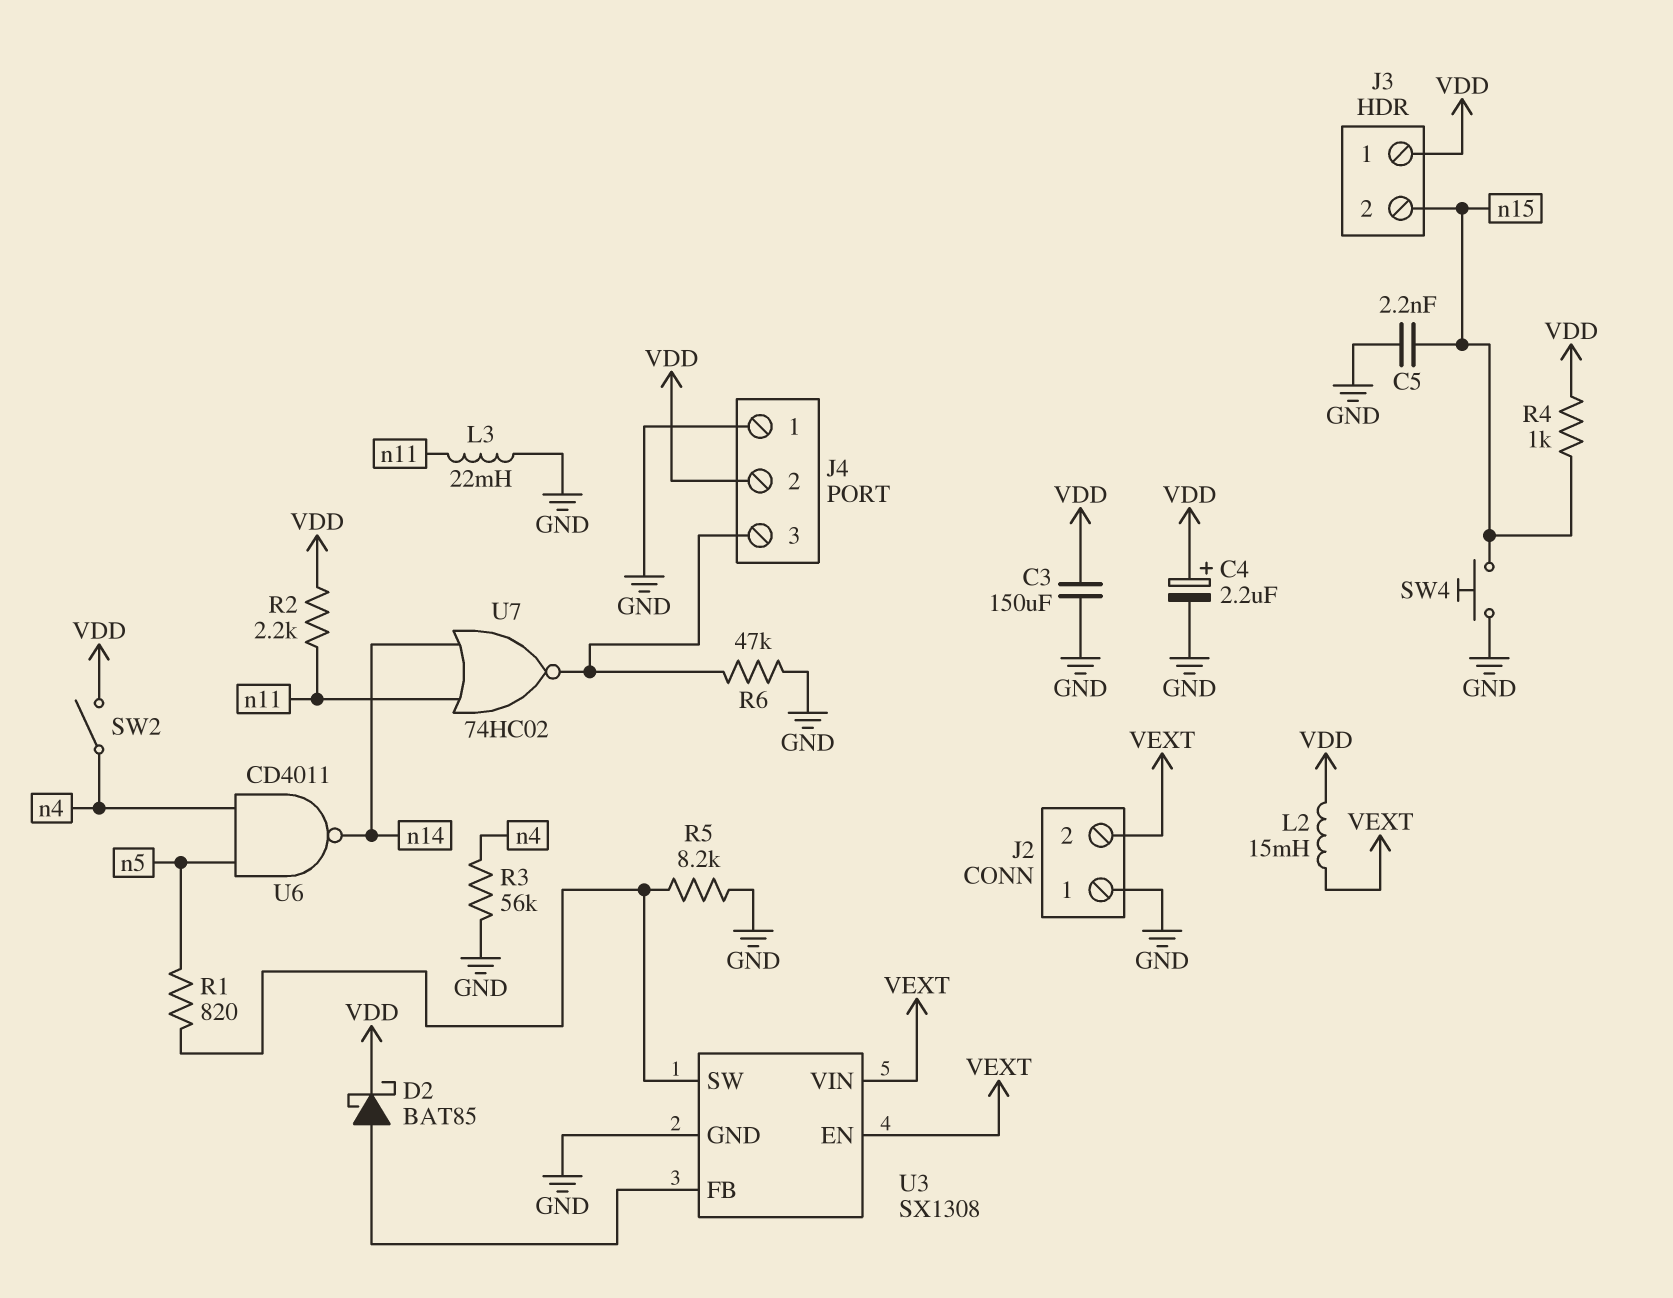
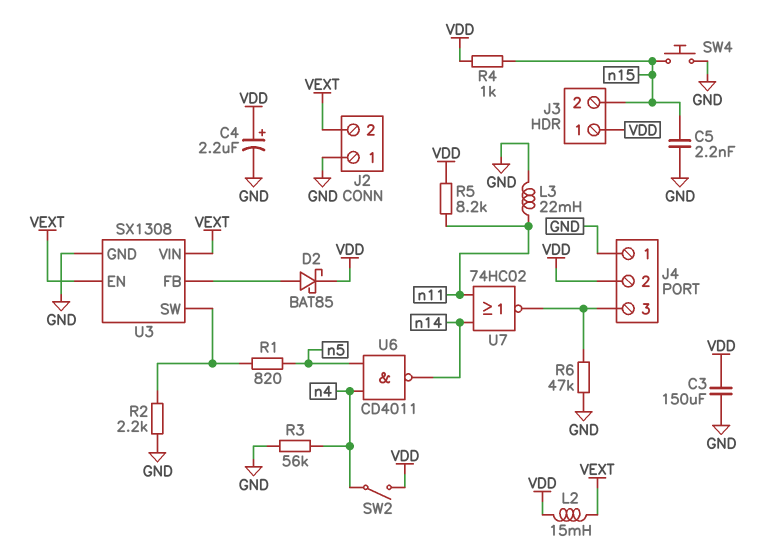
R2: 2.2k (VDD, n11) -> 2.2k (GND, U3/SW)
R5: 8.2k (GND, U3/SW) -> 8.2k (VDD, n11)

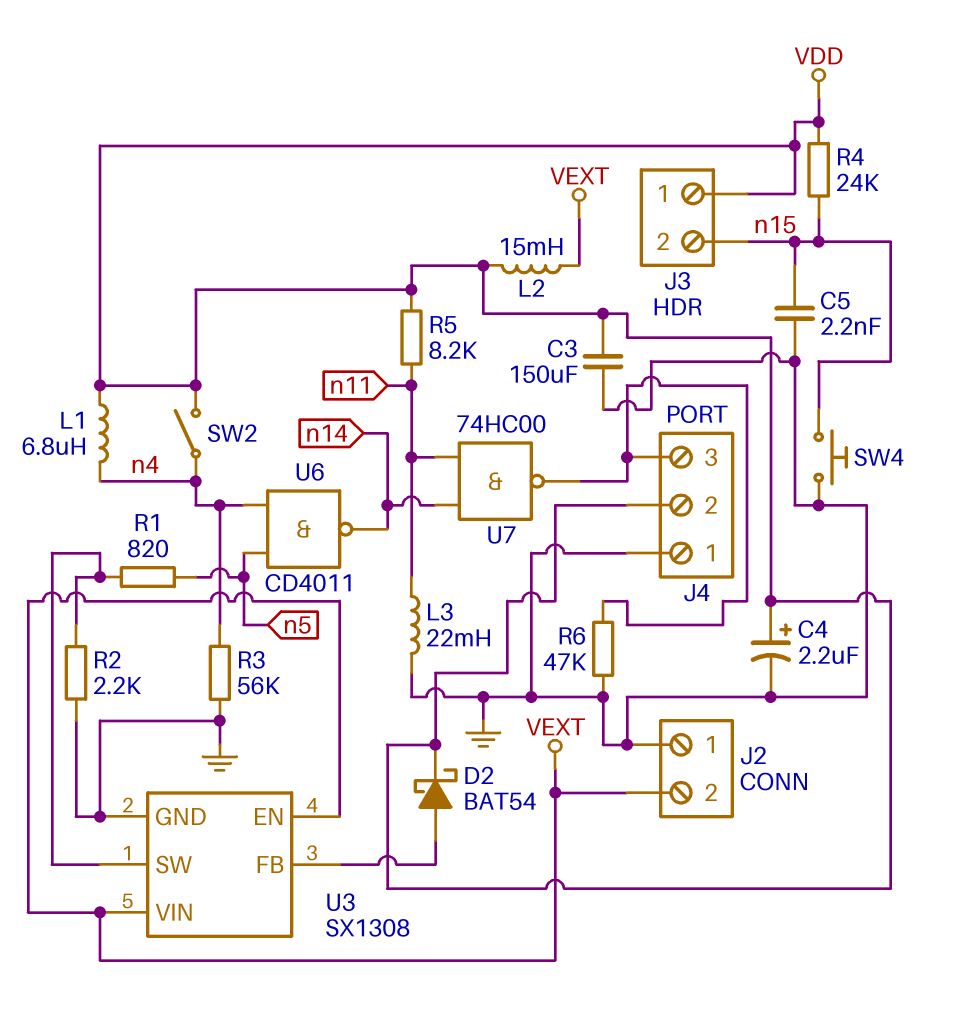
D2: schottky BAT85 (A U3/FB, K VDD) -> schottky BAT54 (A U3/FB, K VDD)
L1: none -> 6.8uH (VDD, n4)
R4: 1k (VDD, n15) -> 24k (VDD, n15)
U7: NOR 74HC02 (in n11, in n14, out J4/3) -> NAND 74HC00 (in n11, in n14, out J4/3)

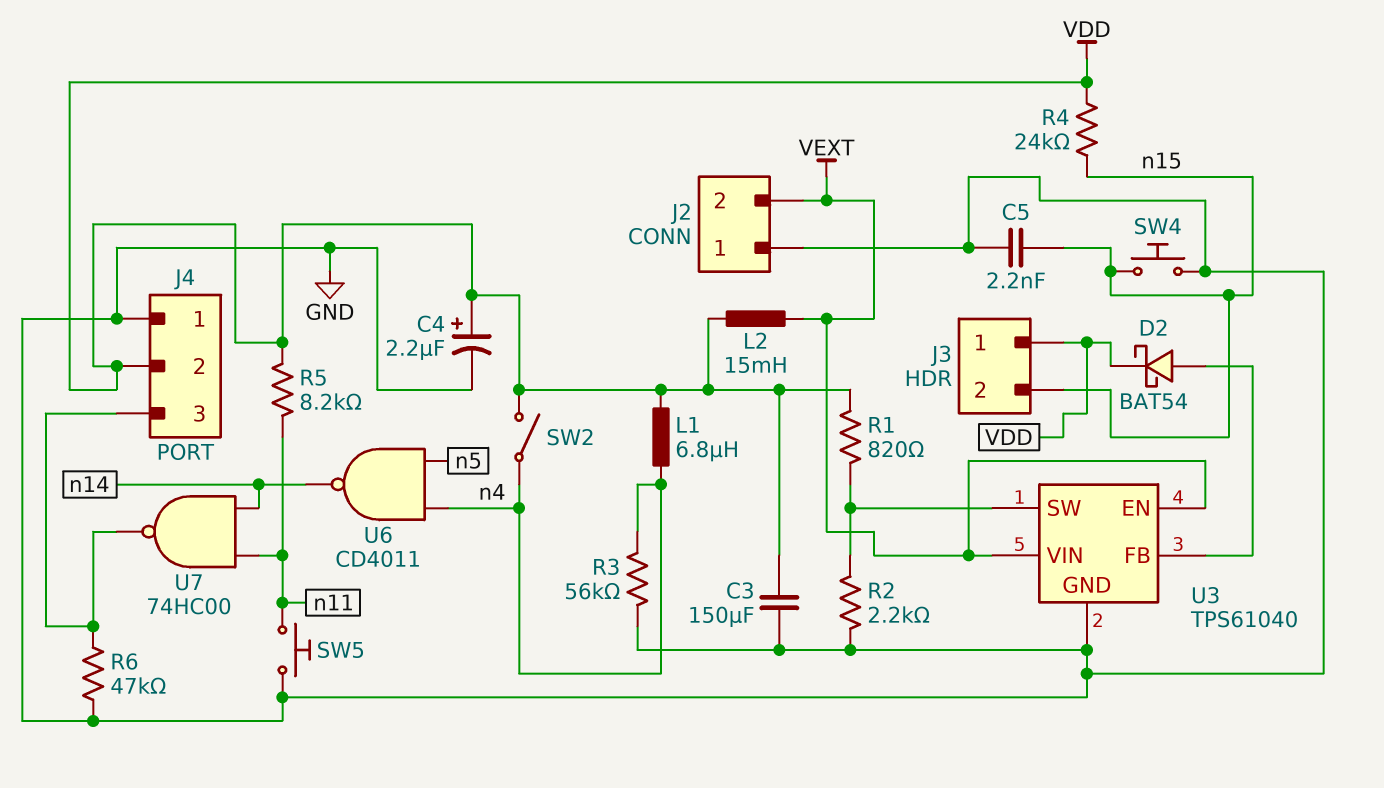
L3: 22mH (GND, n11) -> none
R1: 820 (U3/SW, n5) -> 820 (U3/SW, VDD)
SW5: none -> button (GND, n11)
U3: SX1308 -> TPS61040

